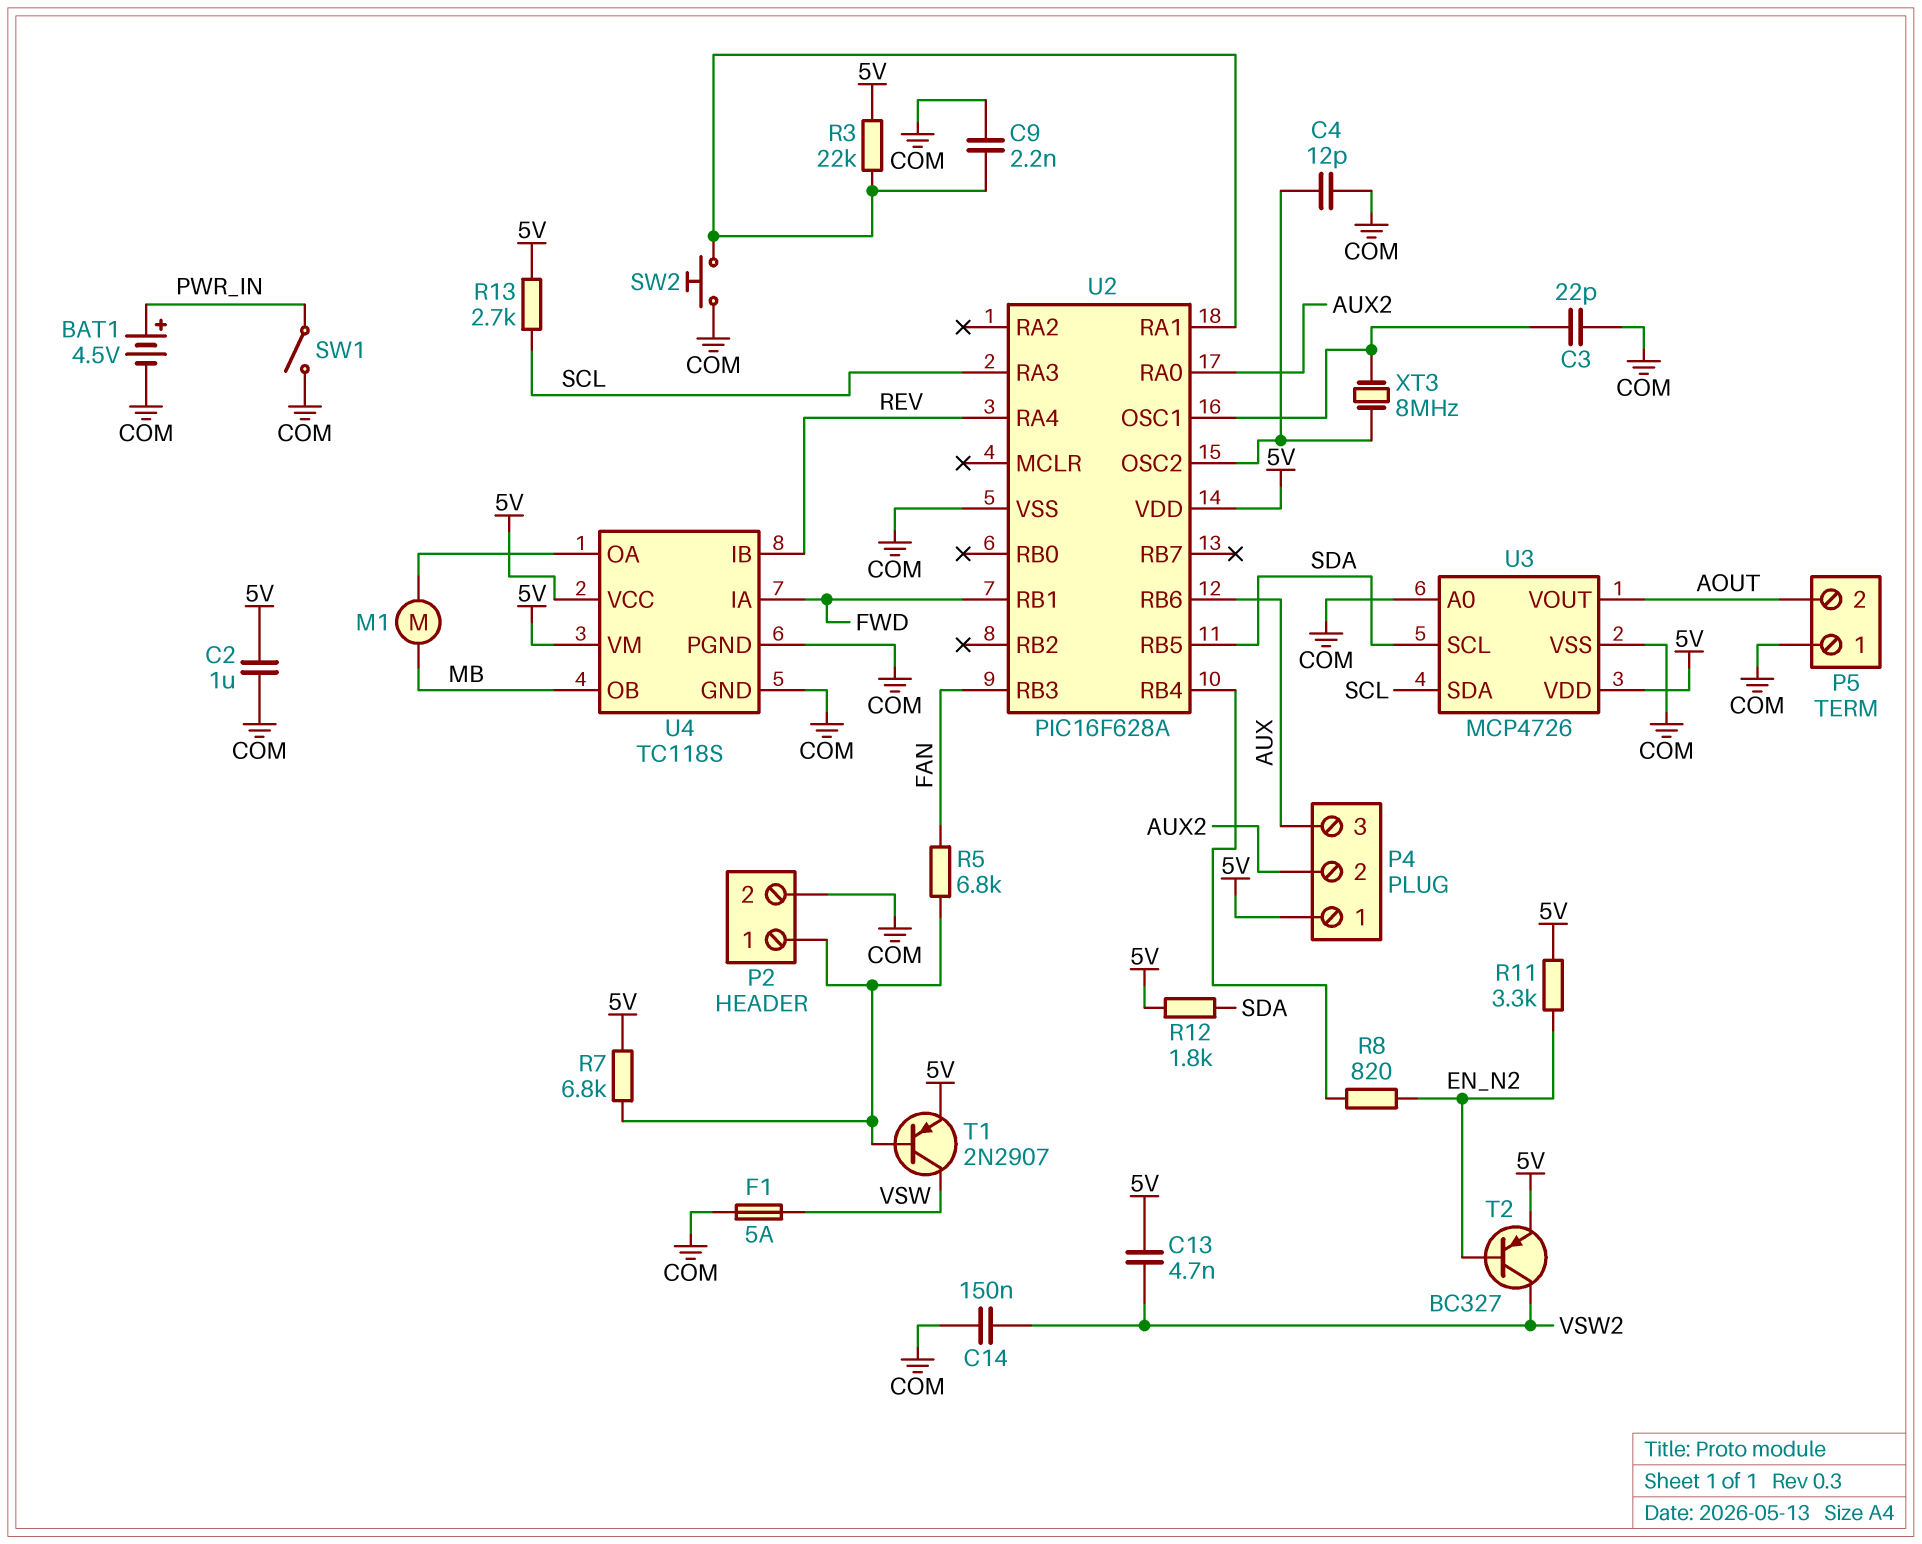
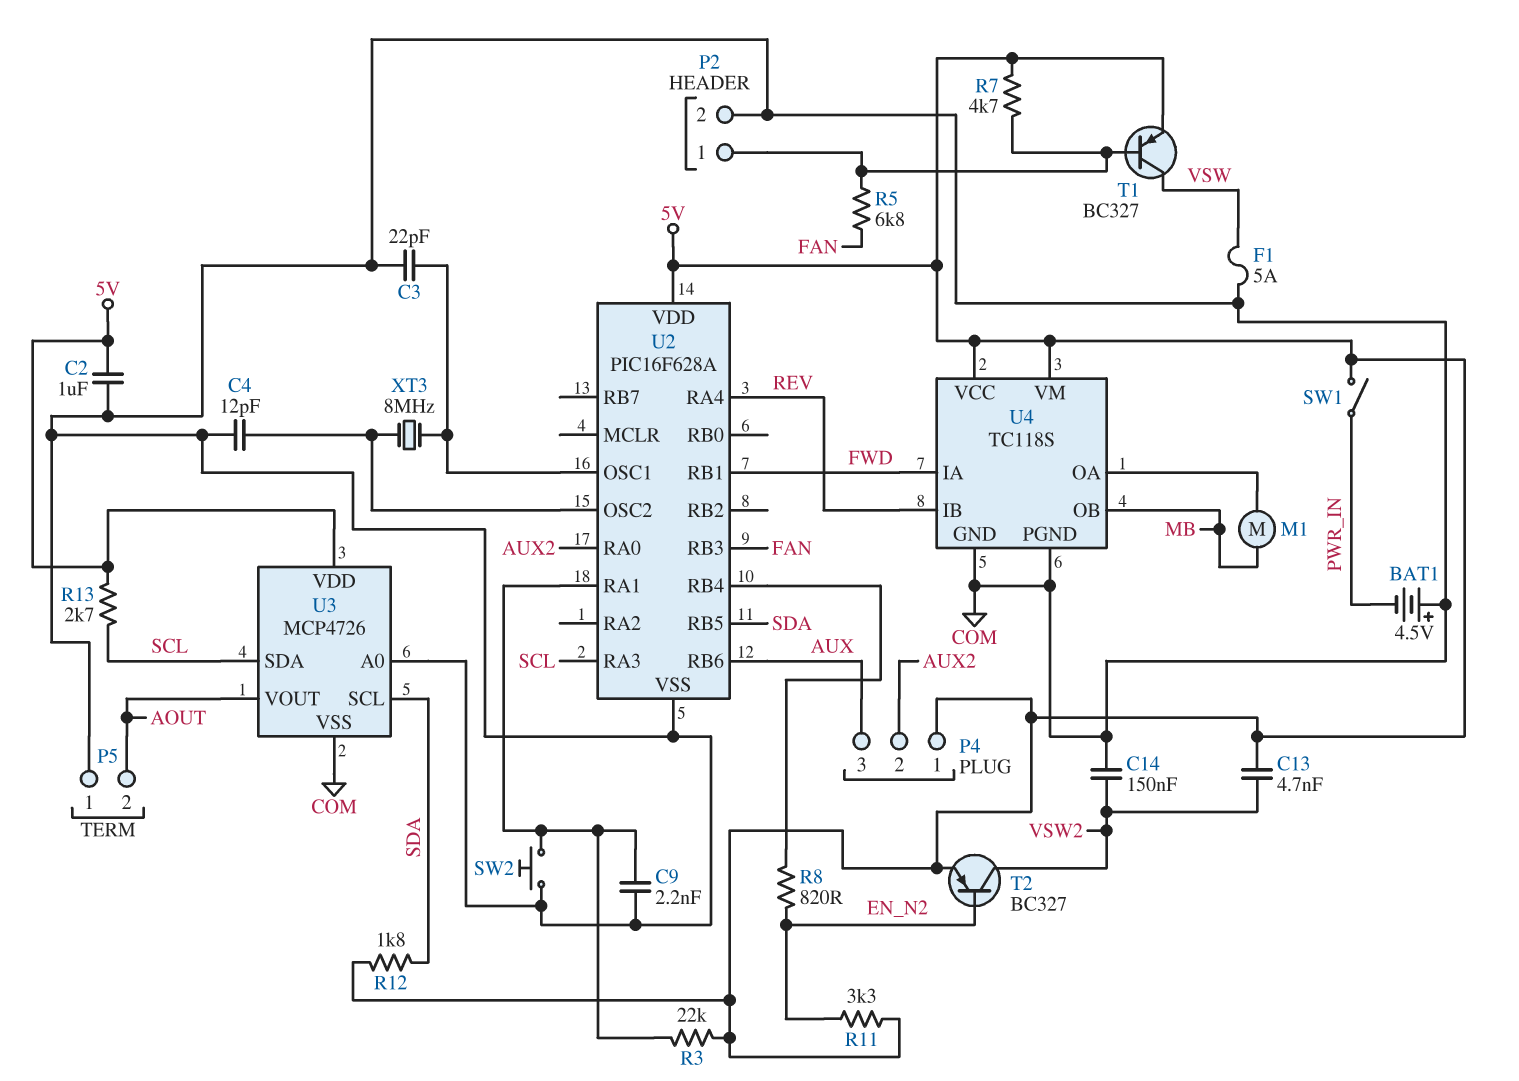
BAT1: 4.5V (plus PWR_IN, minus COM) -> 4.5V (plus COM, minus PWR_IN)
R7: 6.8k (5V, P2/1) -> 4.7k (5V, P2/1)
SW1: switch (COM, PWR_IN) -> switch (5V, PWR_IN)
T1: PNP 2N2907 (B P2/1, C VSW, E 5V) -> PNP BC327 (B P2/1, C VSW, E 5V)

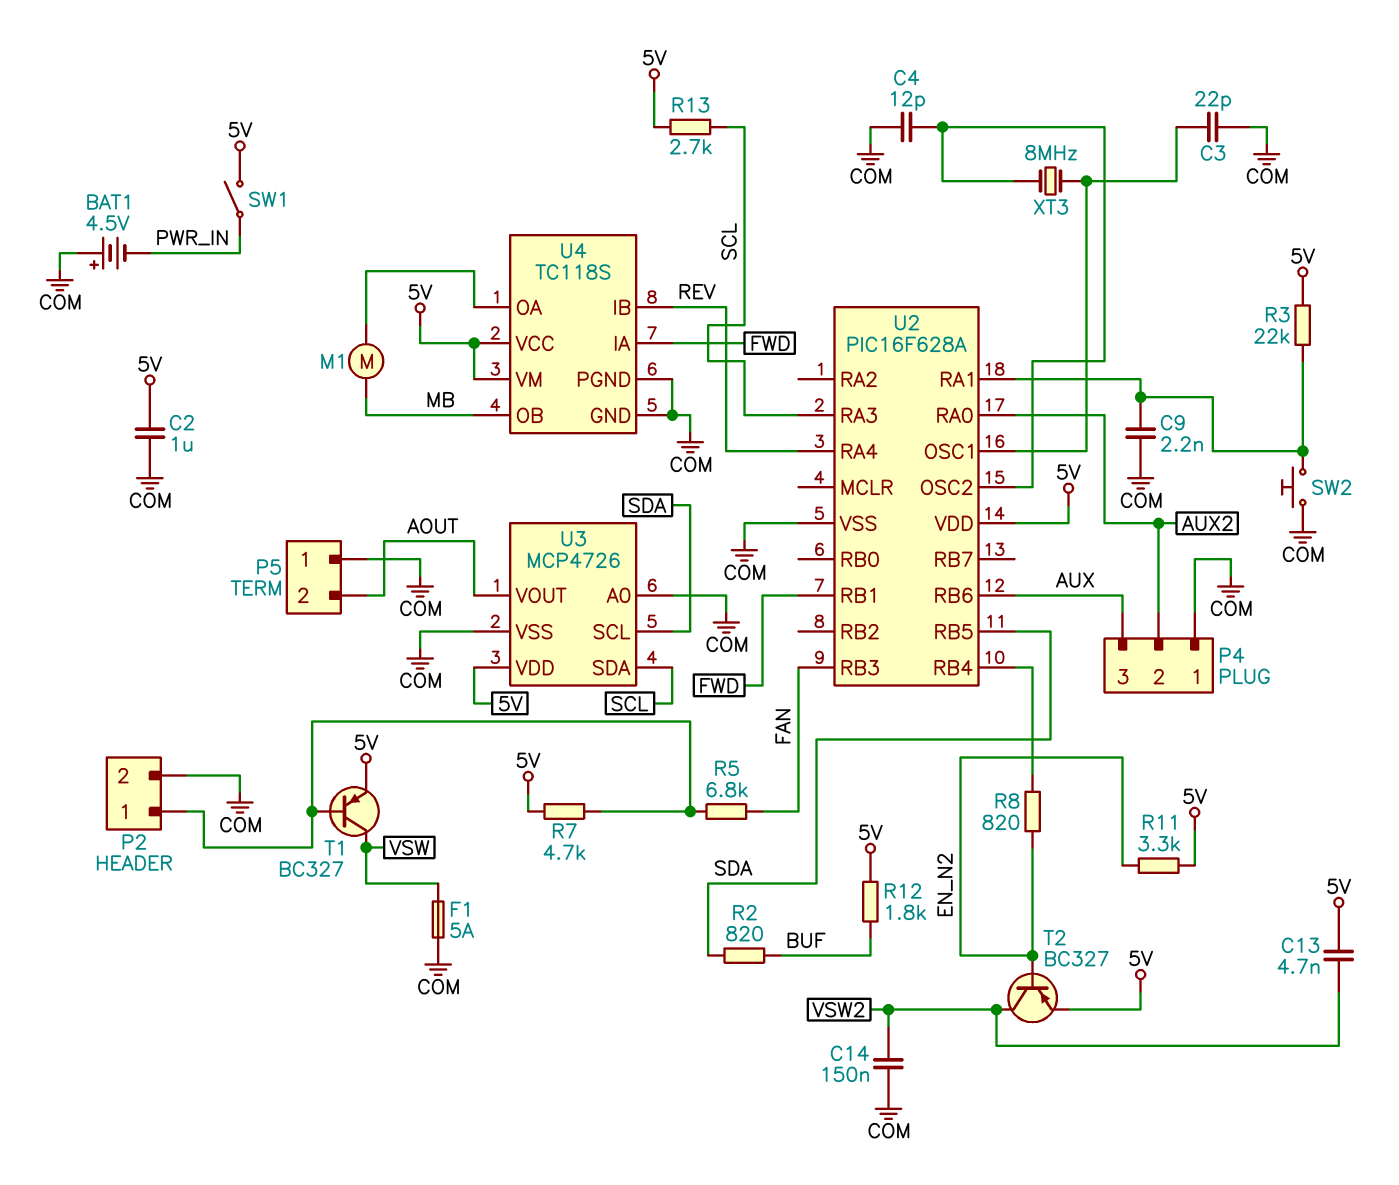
P4 pin 1: 5V -> COM
R2: none -> 820 (BUF, SDA)
R12: 1.8k (5V, SDA) -> 1.8k (5V, BUF)

